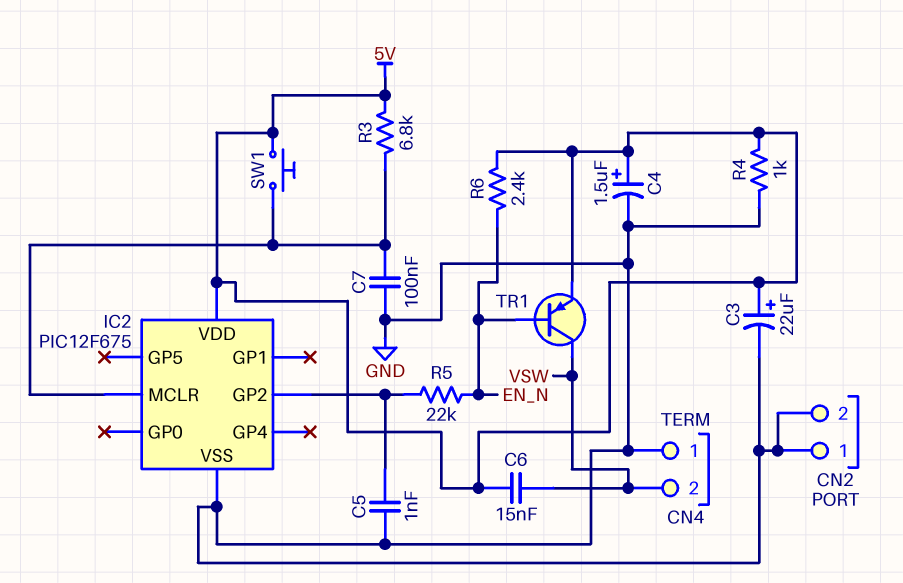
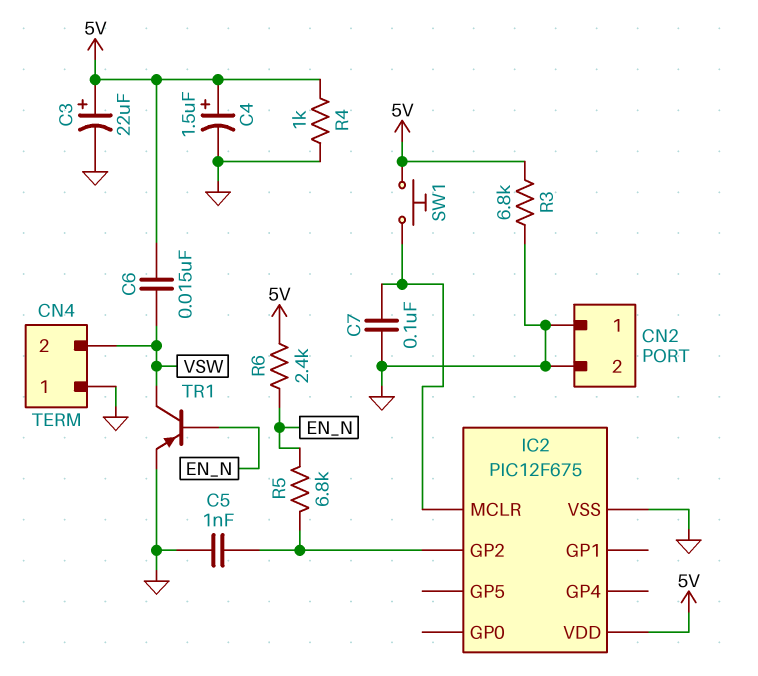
R3: 6.8k (5V, IC2/MCLR) -> 6.8k (5V, GND)
R5: 22k (EN_N, IC2/GP2) -> 6.8k (EN_N, IC2/GP2)
TR1: PNP (B EN_N, C VSW, E 5V) -> PNP (B EN_N, C VSW, E GND)

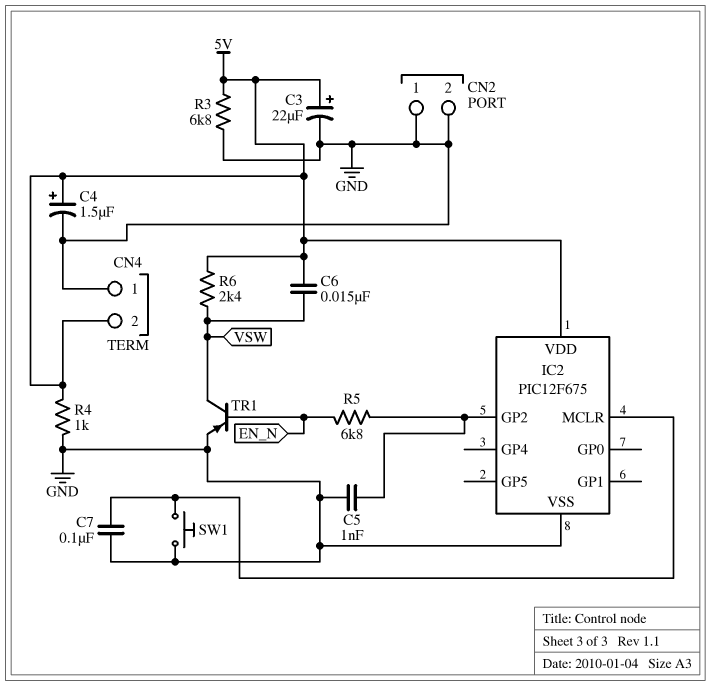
CN4 pin 2: VSW -> 5V
R6: 2.4k (5V, EN_N) -> 2.4k (5V, VSW)
SW1: button (5V, IC2/MCLR) -> button (GND, IC2/MCLR)

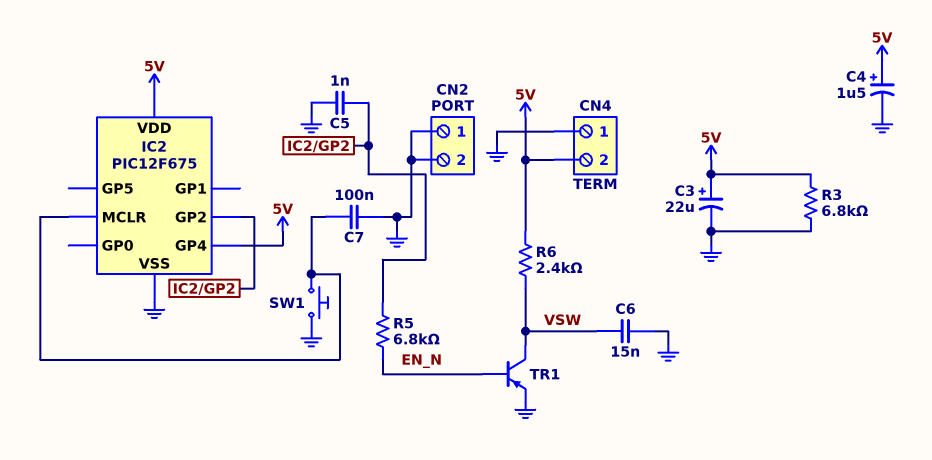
C6: 15nF (5V, VSW) -> 15nF (GND, VSW)
IC2 pin GP4: none -> 5V
R4: 1k (5V, GND) -> none

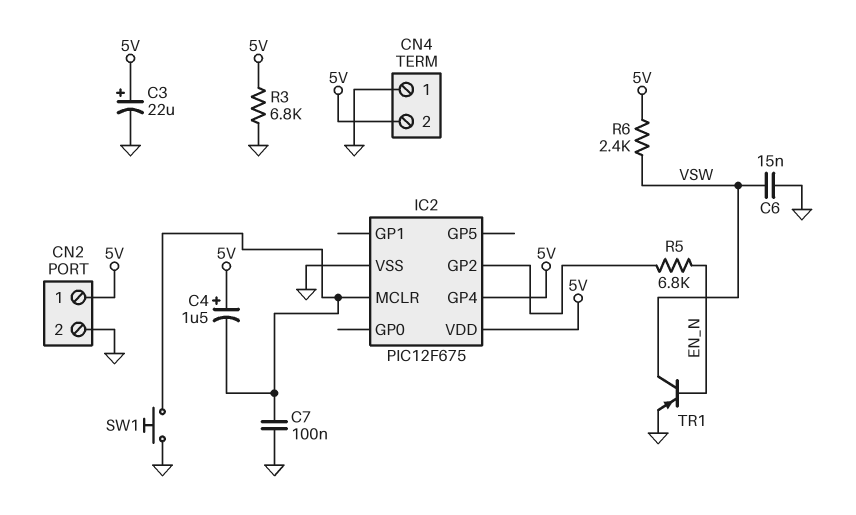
C4: 1.5uF (plus 5V, minus GND) -> 1.5uF (plus 5V, minus IC2/MCLR)
C5: 1nF (GND, IC2/GP2) -> none
CN2 pin 1: GND -> 5V

